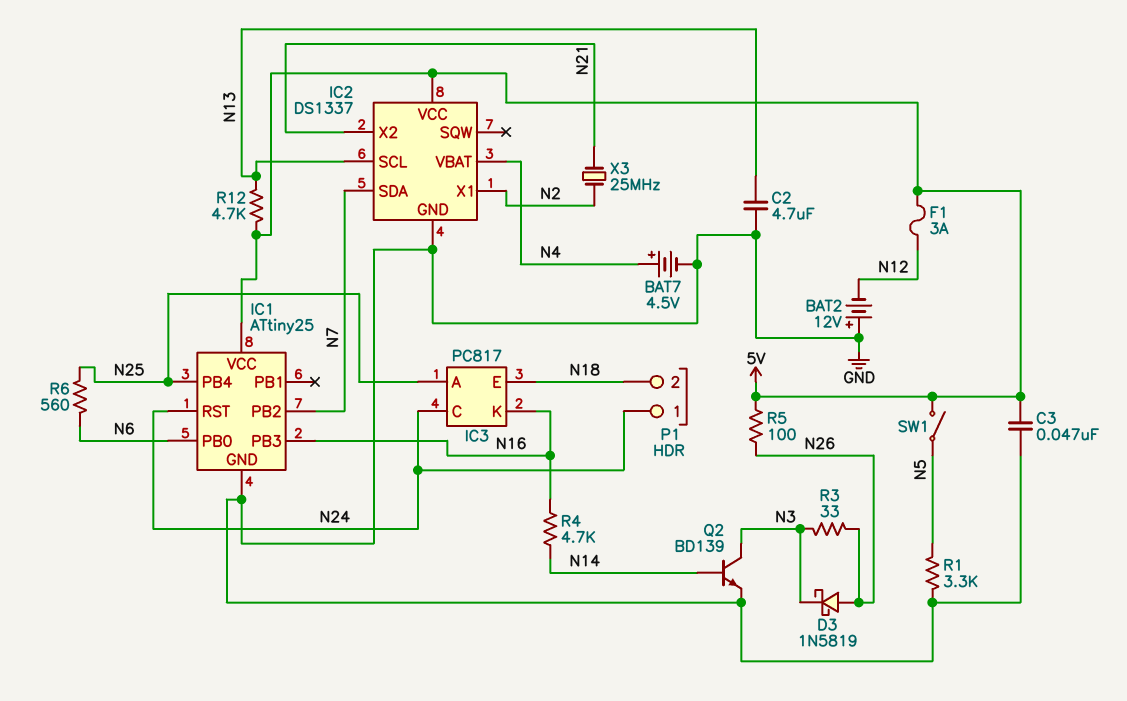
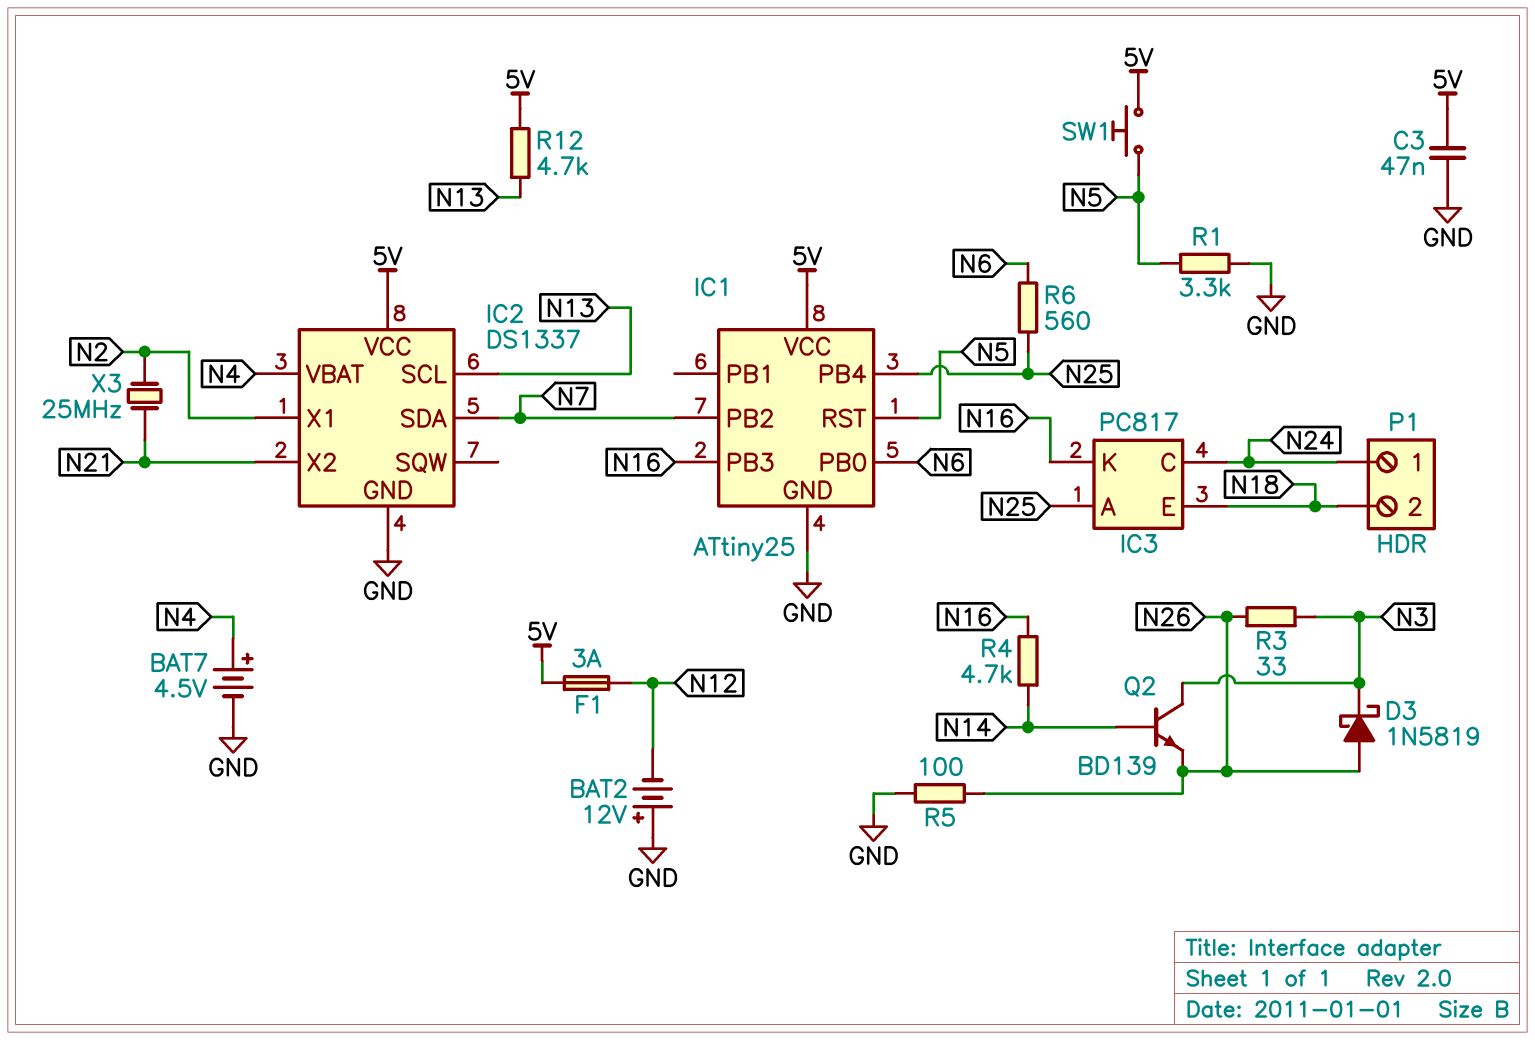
C2: 4.7uF (GND, N13) -> none
IC1 pin RST: N24 -> N5
Q2: NPN BD139 (B N14, C N3, E GND) -> NPN BD139 (B N14, C N3, E N26)
R5: 100 (5V, N26) -> 100 (GND, N26)
SW1: switch (5V, N5) -> button (5V, N5)

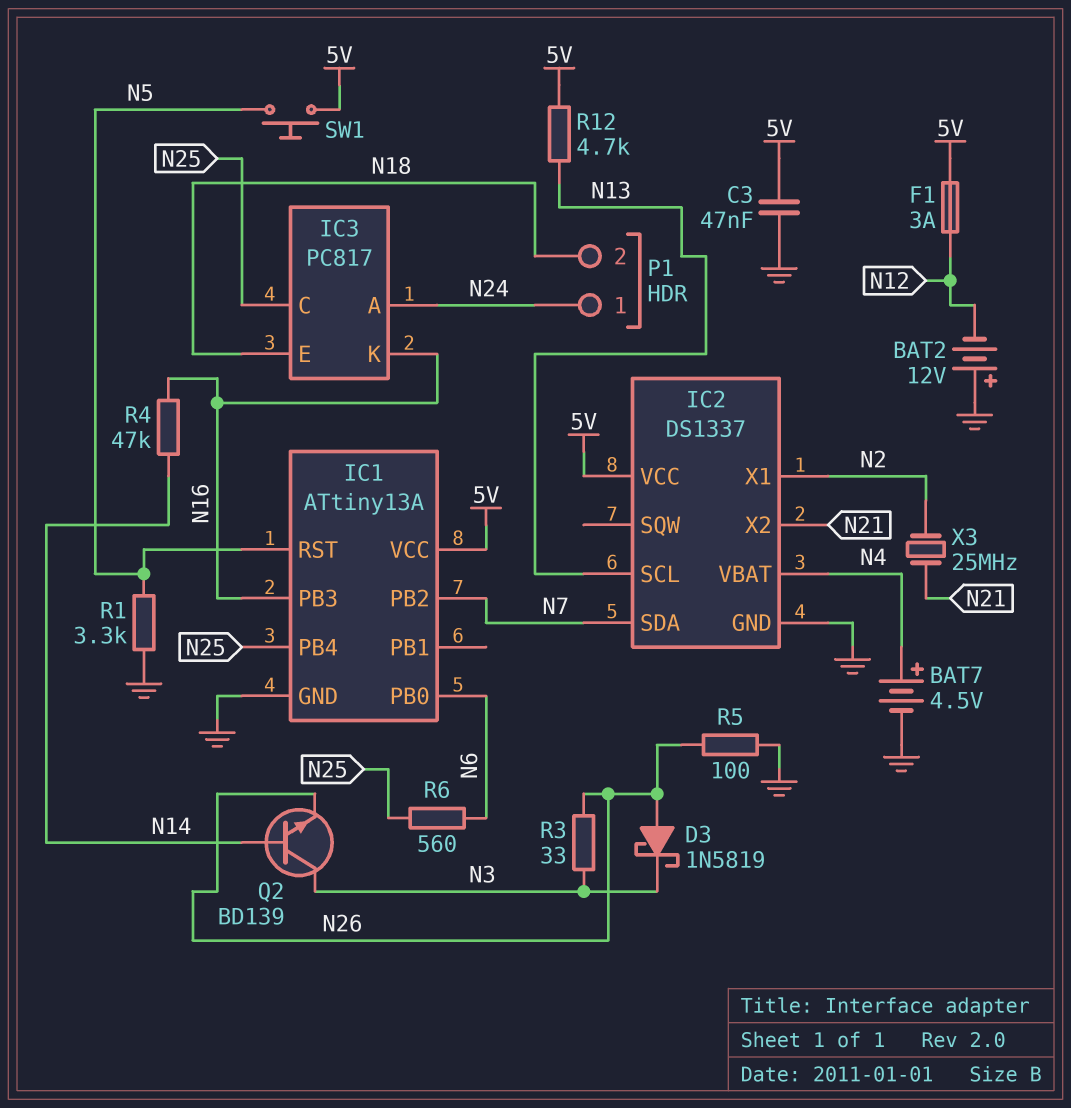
IC1: ATtiny25 -> ATtiny13A
IC3 pin A: N25 -> N24
IC3 pin C: N24 -> N25
R4: 4.7k (N14, N16) -> 47k (N14, N16)

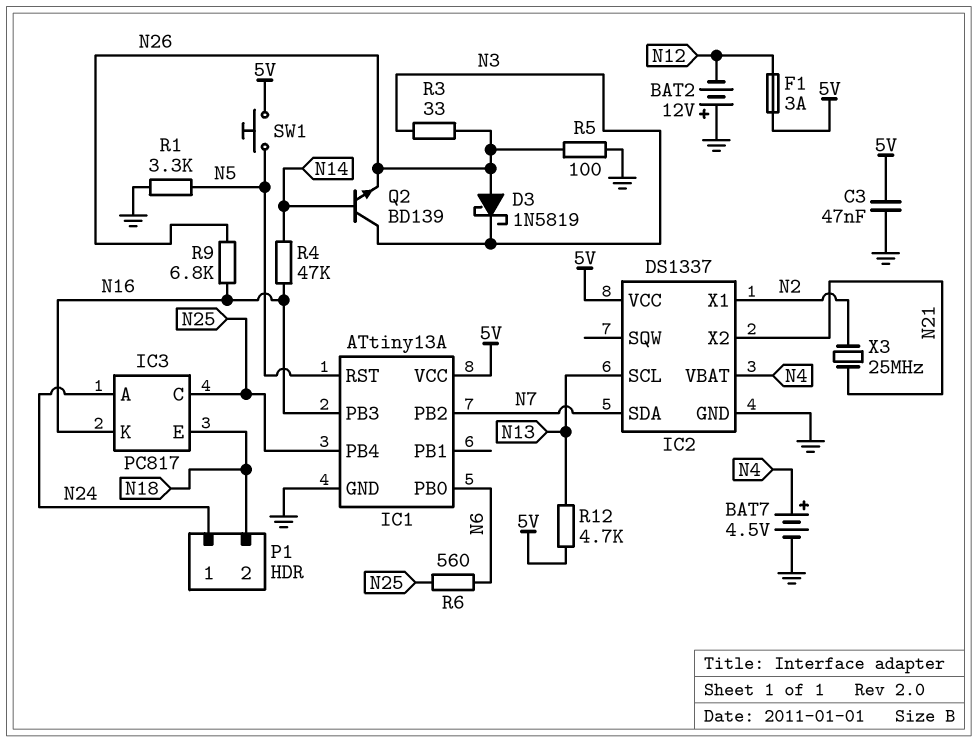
R9: none -> 6.8k (N16, N26)

